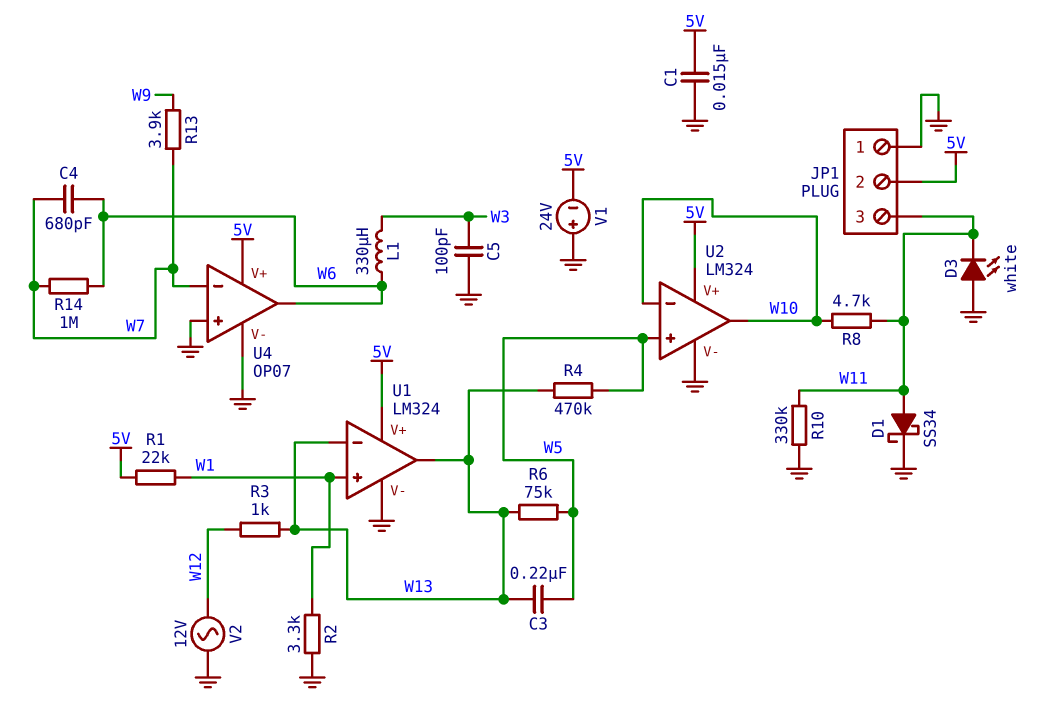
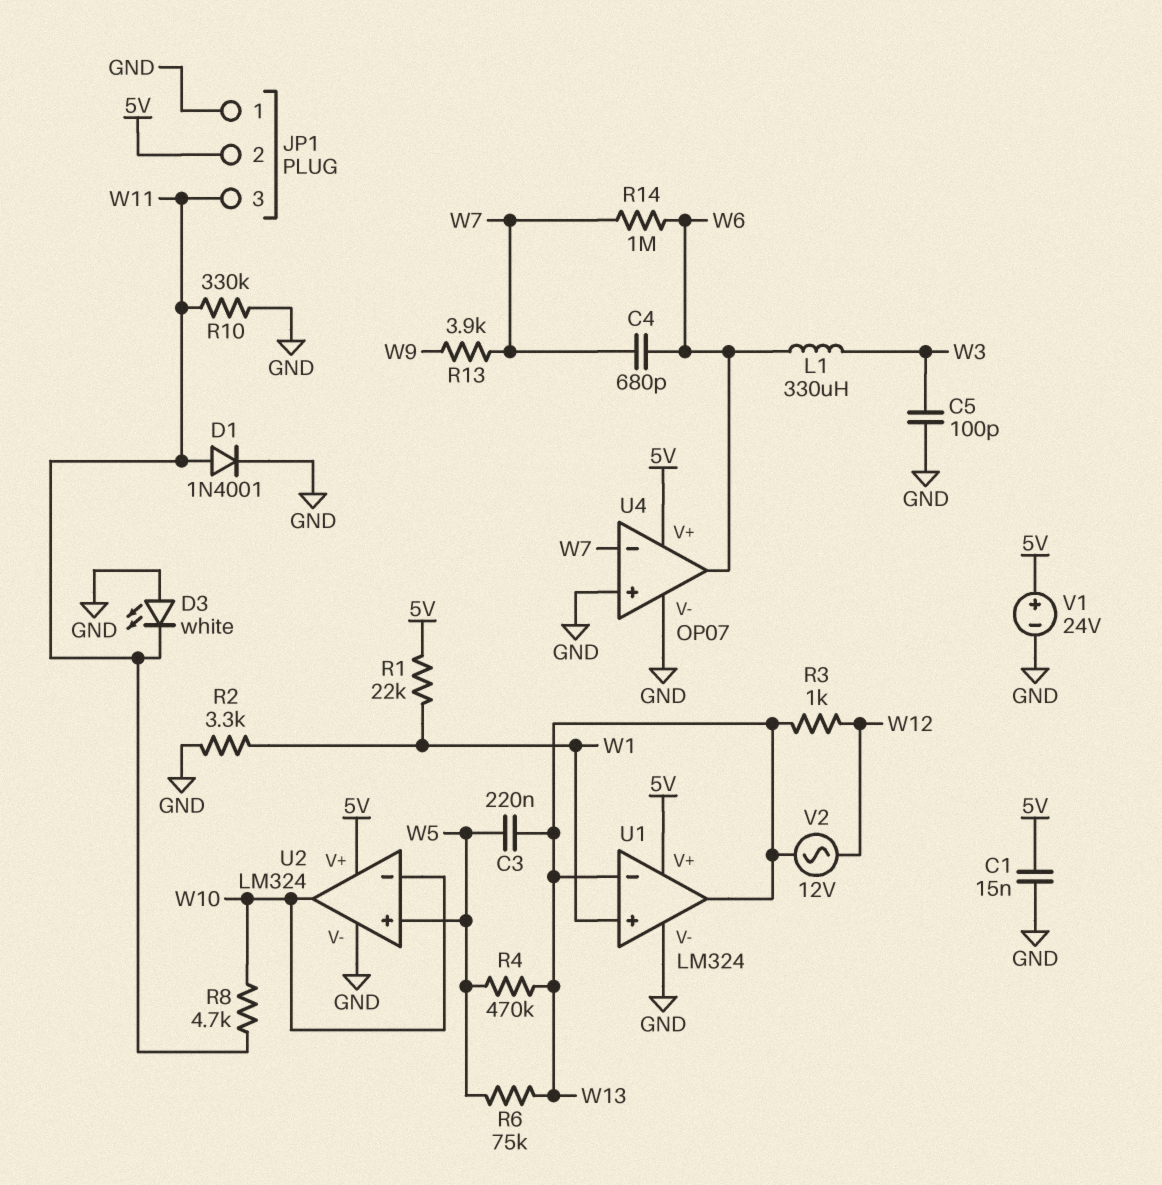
D1: schottky SS34 (A W11, K GND) -> diode 1N4001 (A W11, K GND)
V1: 24V (plus GND, minus 5V) -> 24V (plus 5V, minus GND)
V2: AC 12V (GND, W12) -> AC 12V (W12, W13)

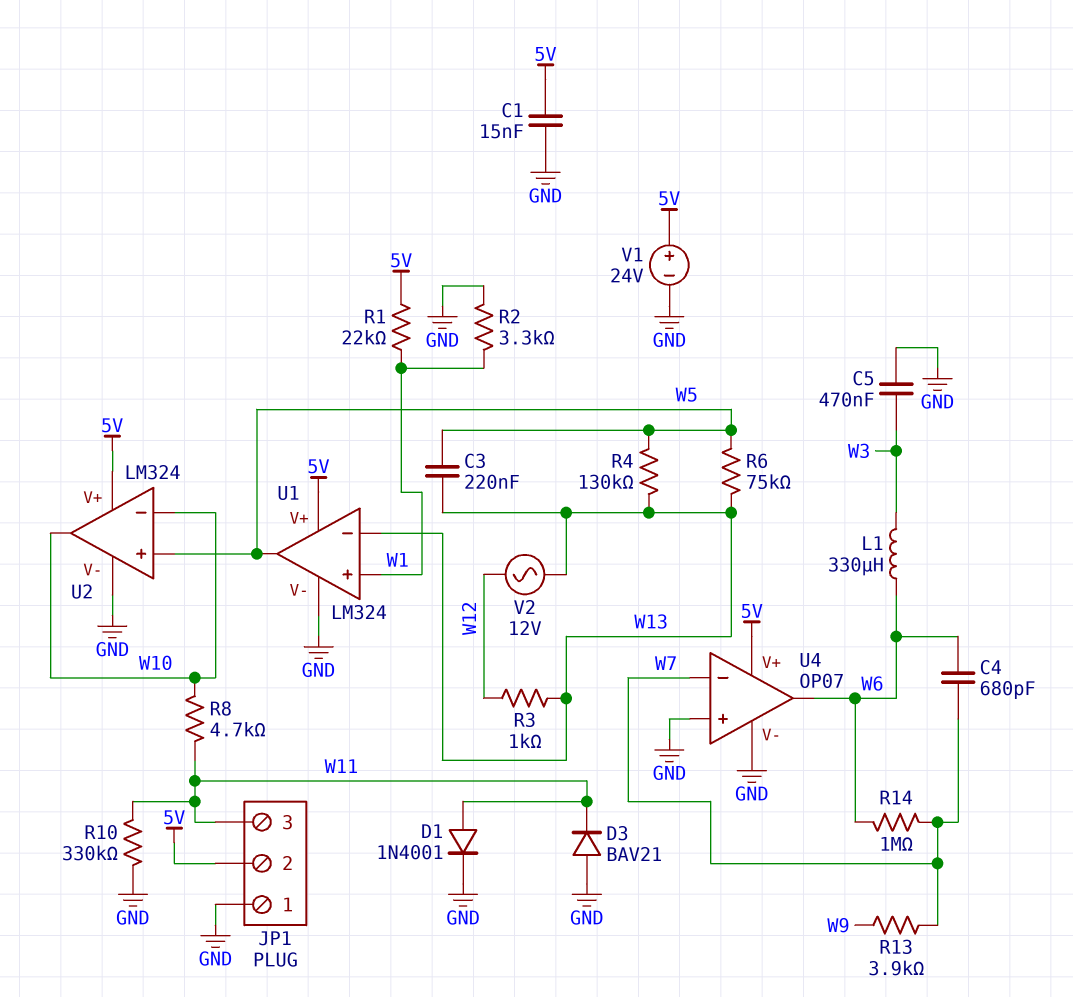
C5: 100pF (GND, W3) -> 470nF (GND, W3)
D3: LED white (A GND, K W11) -> diode BAV21 (A GND, K W11)
R4: 470k (W5, W13) -> 130k (W5, W13)
U1 pin out: W13 -> W5

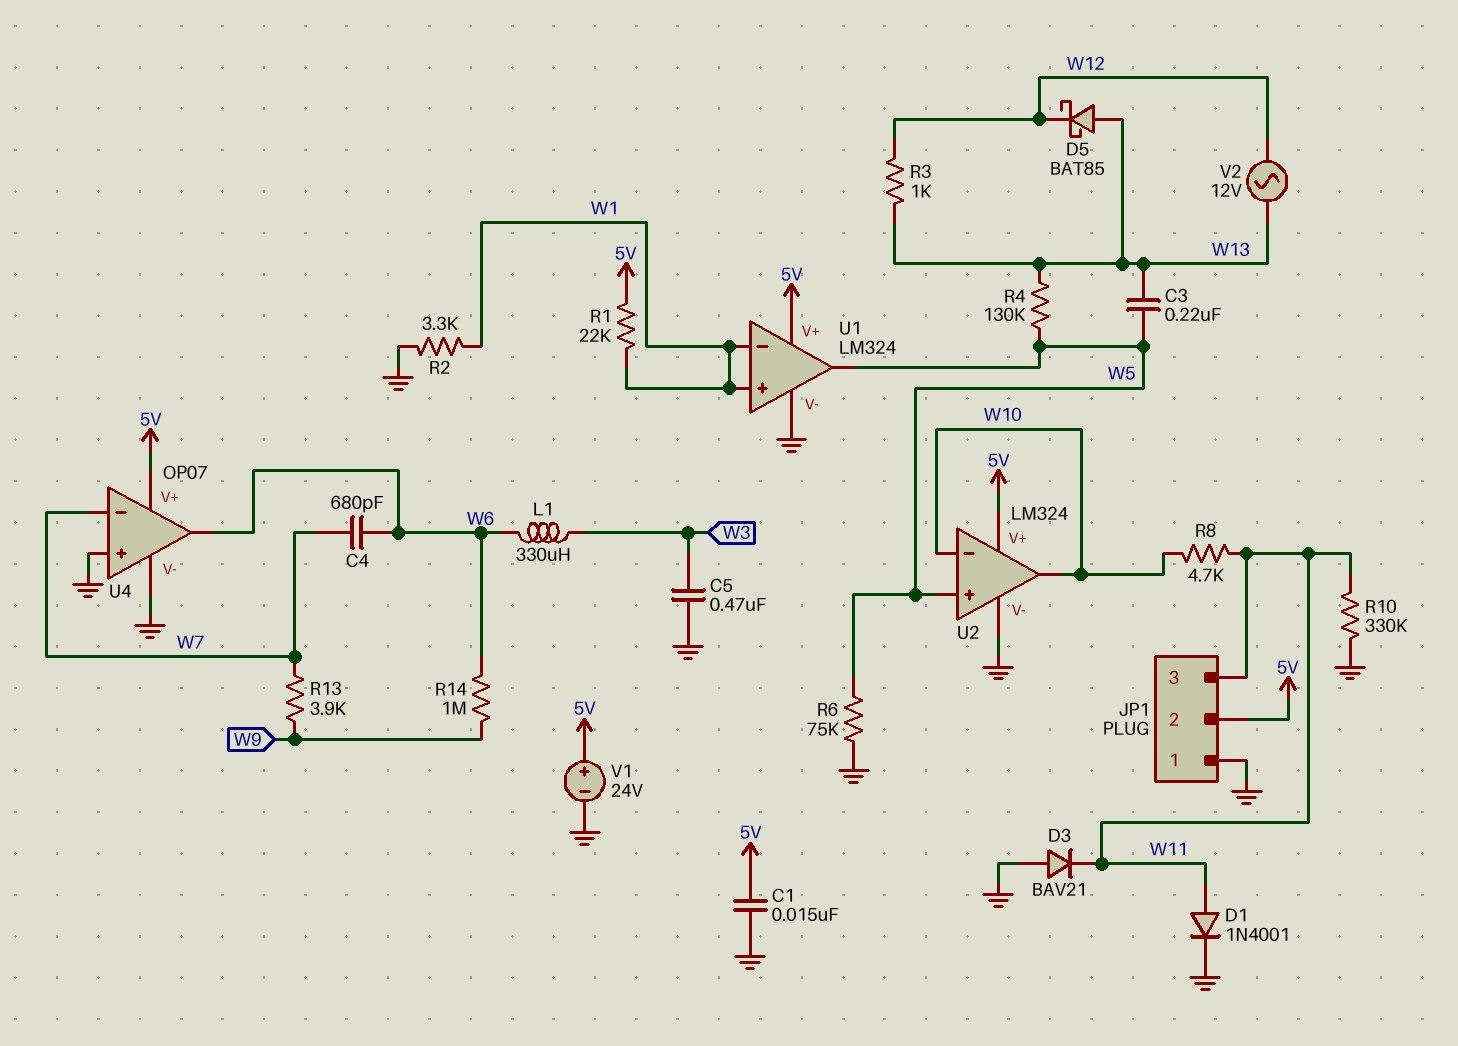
D5: none -> schottky BAT85 (A W13, K W12)
R6: 75k (W5, W13) -> 75k (GND, W5)
R14: 1M (W6, W7) -> 1M (W6, W9)
U1 pin in-: W13 -> W1

